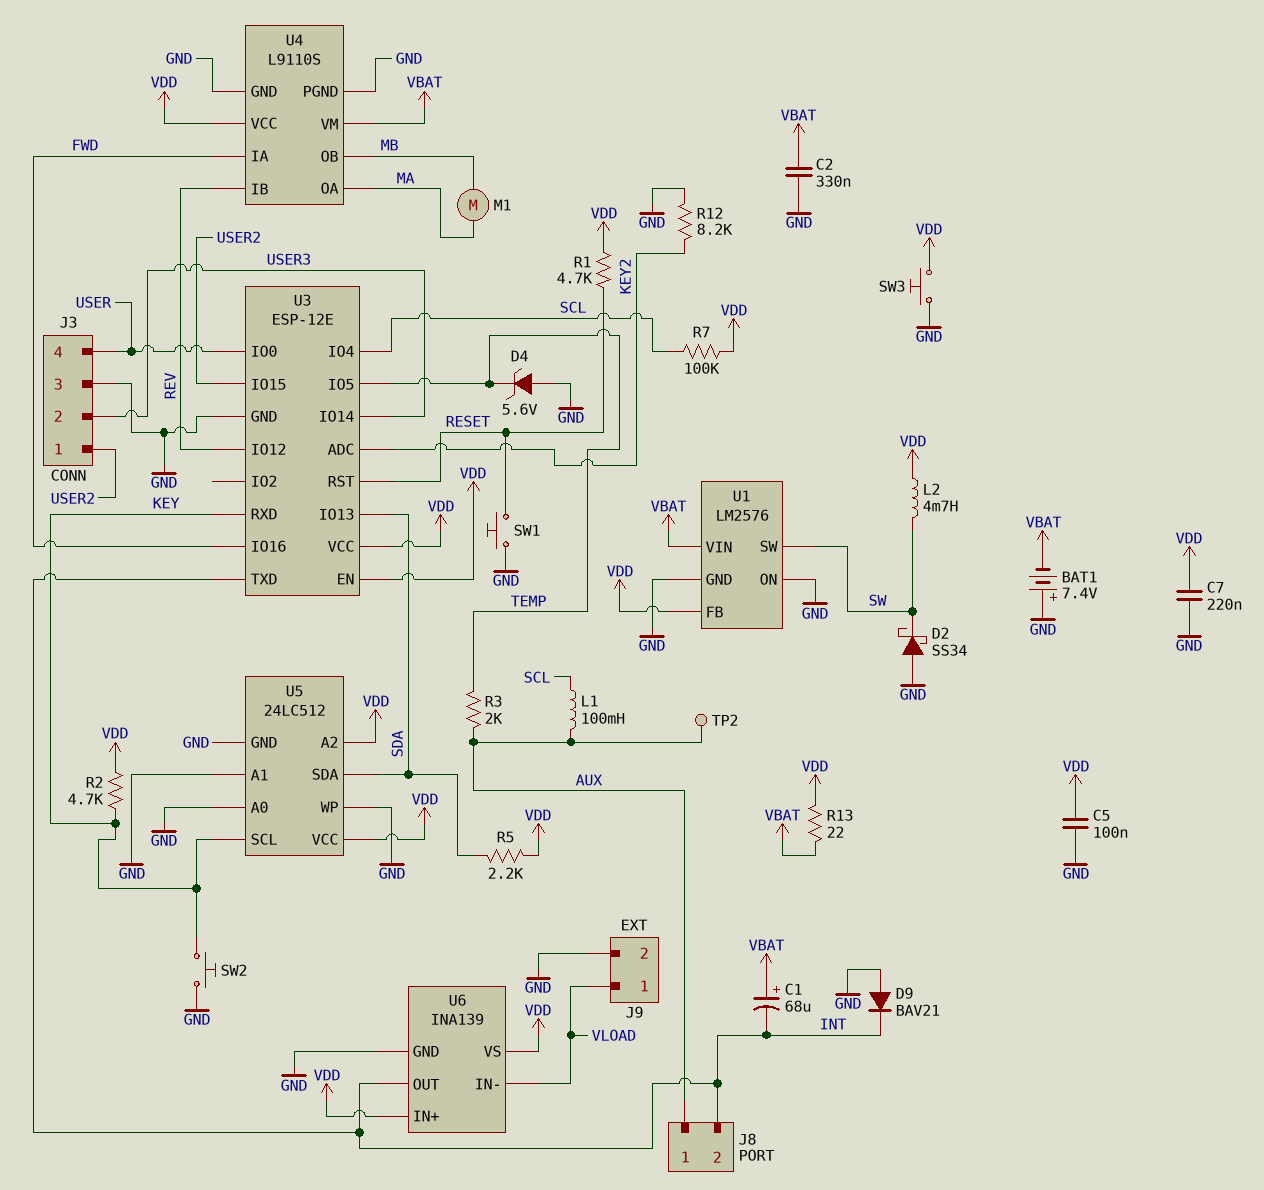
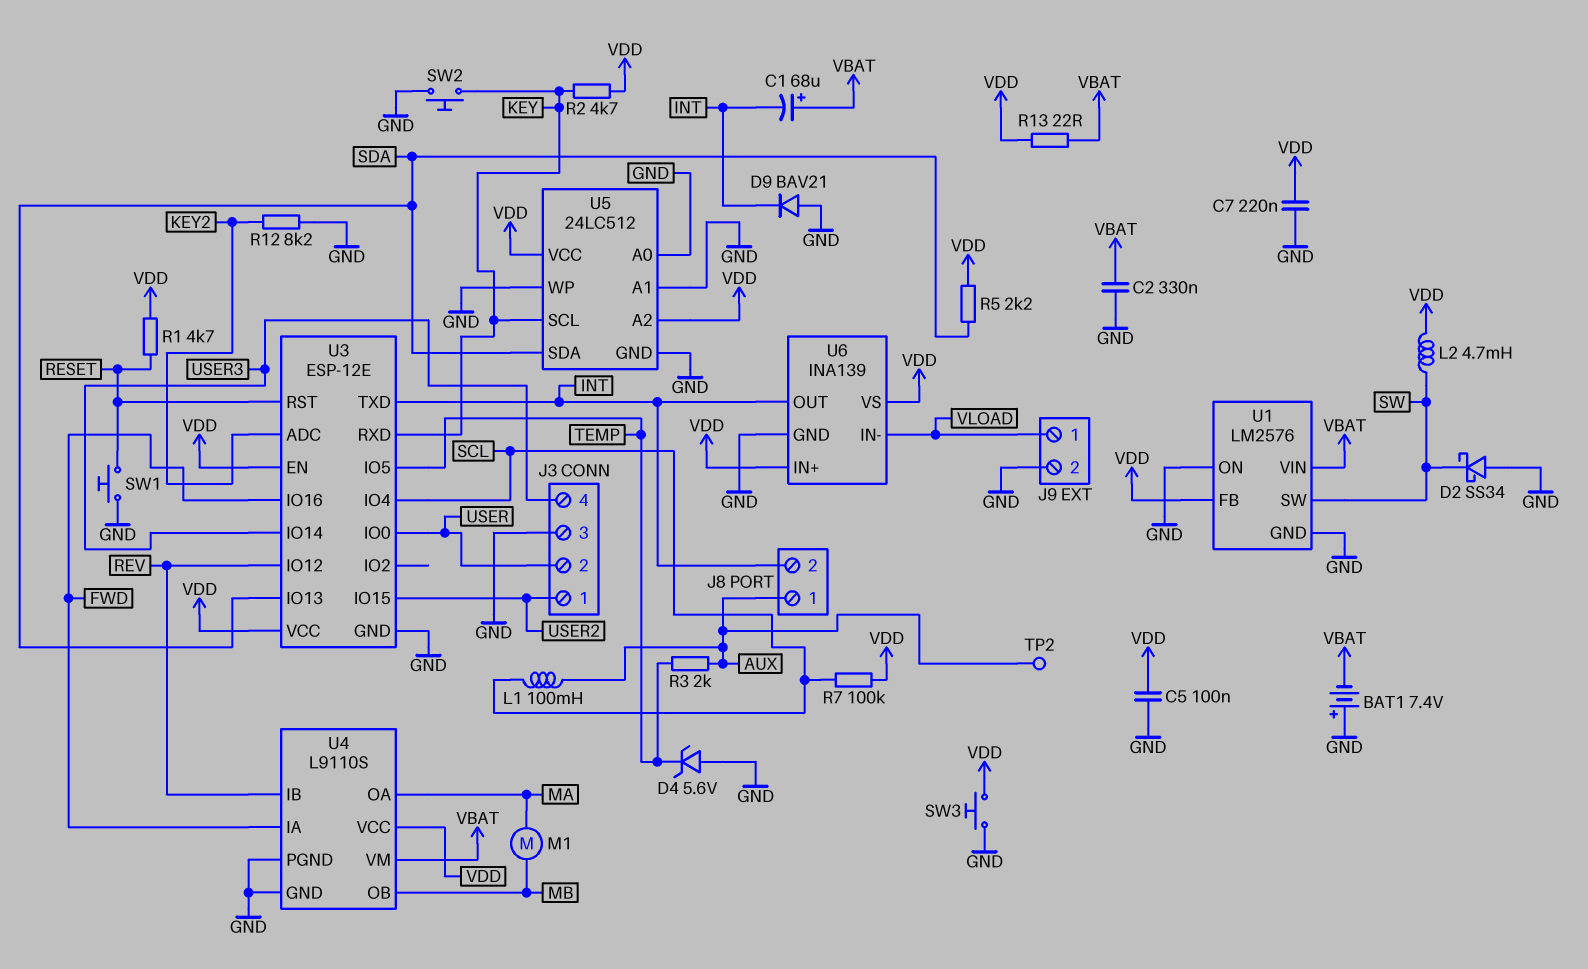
J3 pin 2: USER3 -> USER
J3 pin 4: USER -> USER3

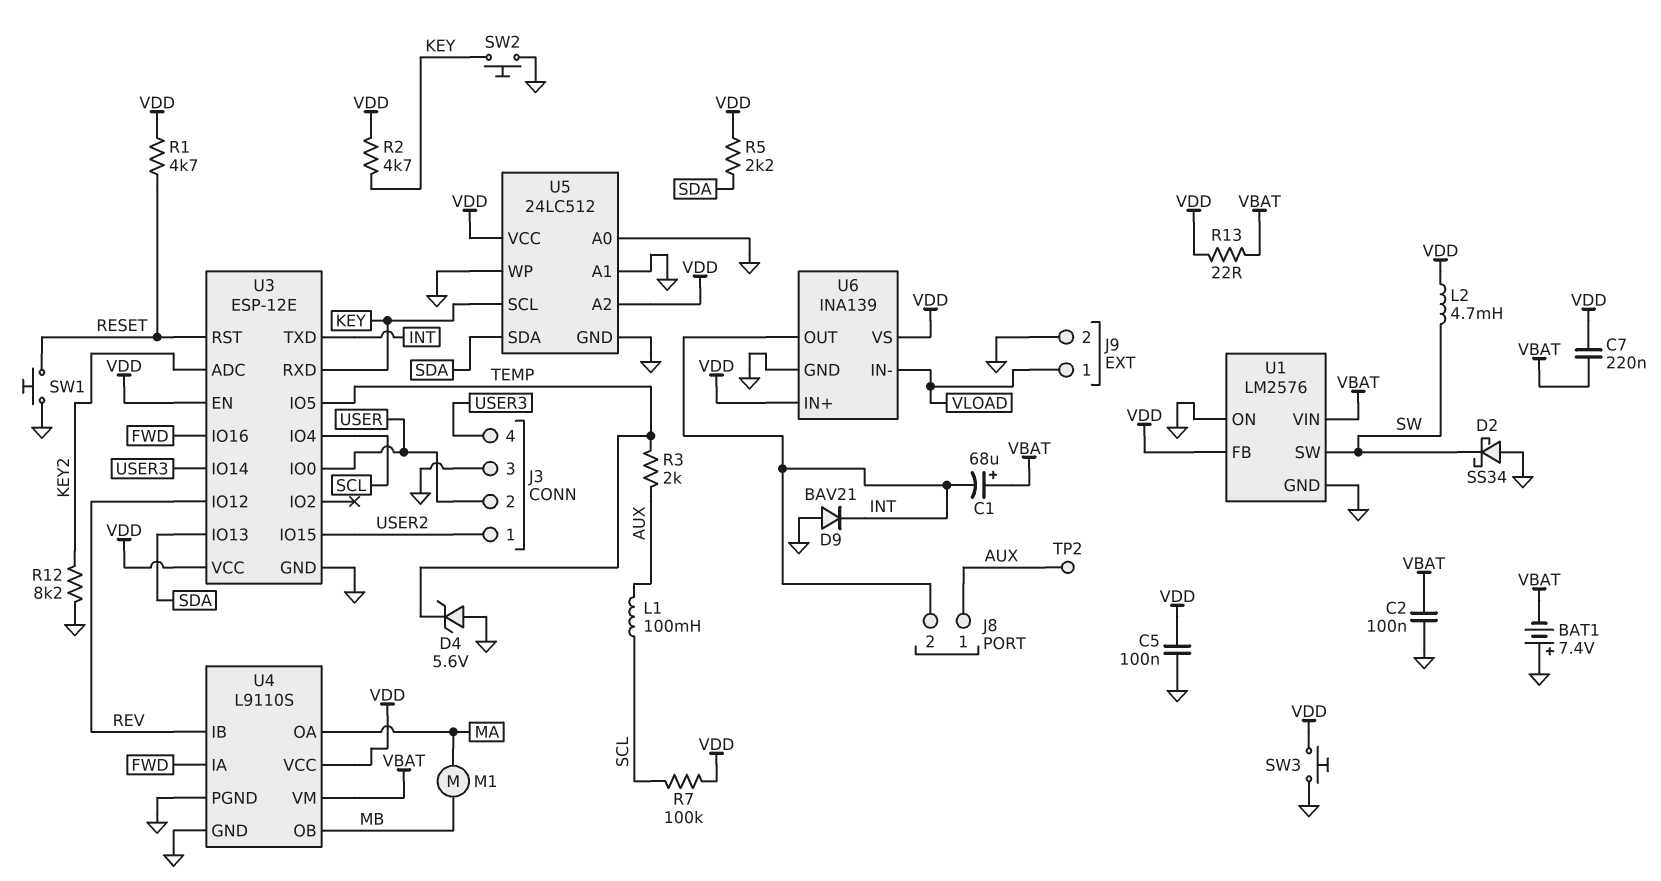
C2: 330nF (GND, VBAT) -> 100nF (GND, VBAT)
C7: 220nF (GND, VDD) -> 220nF (VBAT, VDD)

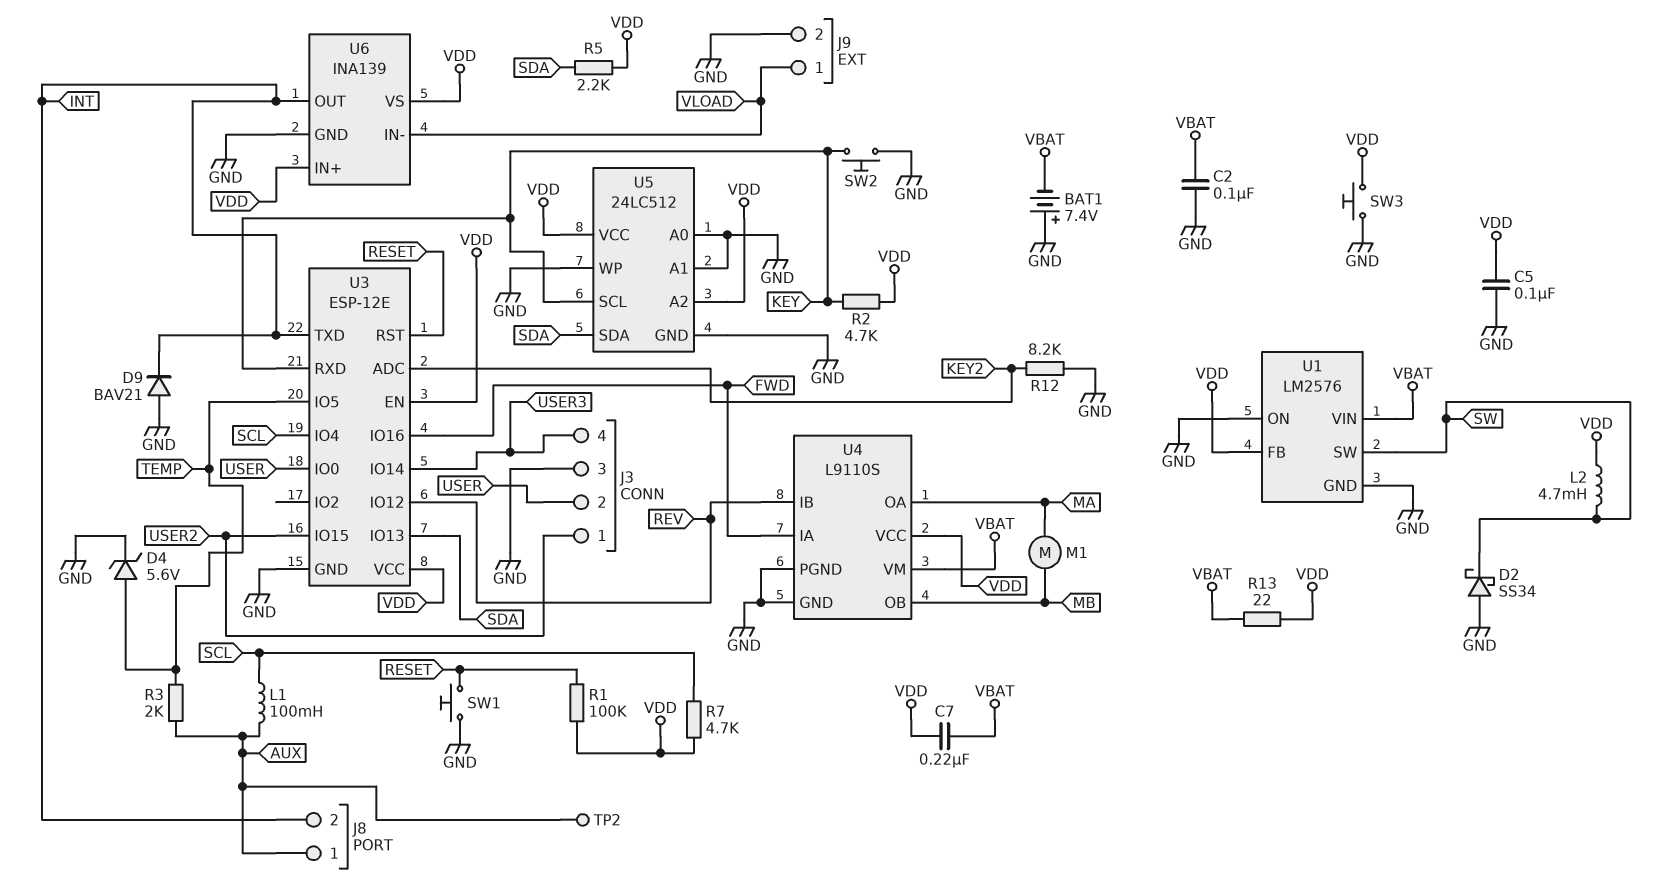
C1: 68uF (plus VBAT, minus INT) -> none
D4: zener 5.6V (A GND, K TEMP) -> zener 5.6V (A TEMP, K GND)
R1: 4.7k (RESET, VDD) -> 100k (RESET, VDD)
R7: 100k (SCL, VDD) -> 4.7k (SCL, VDD)

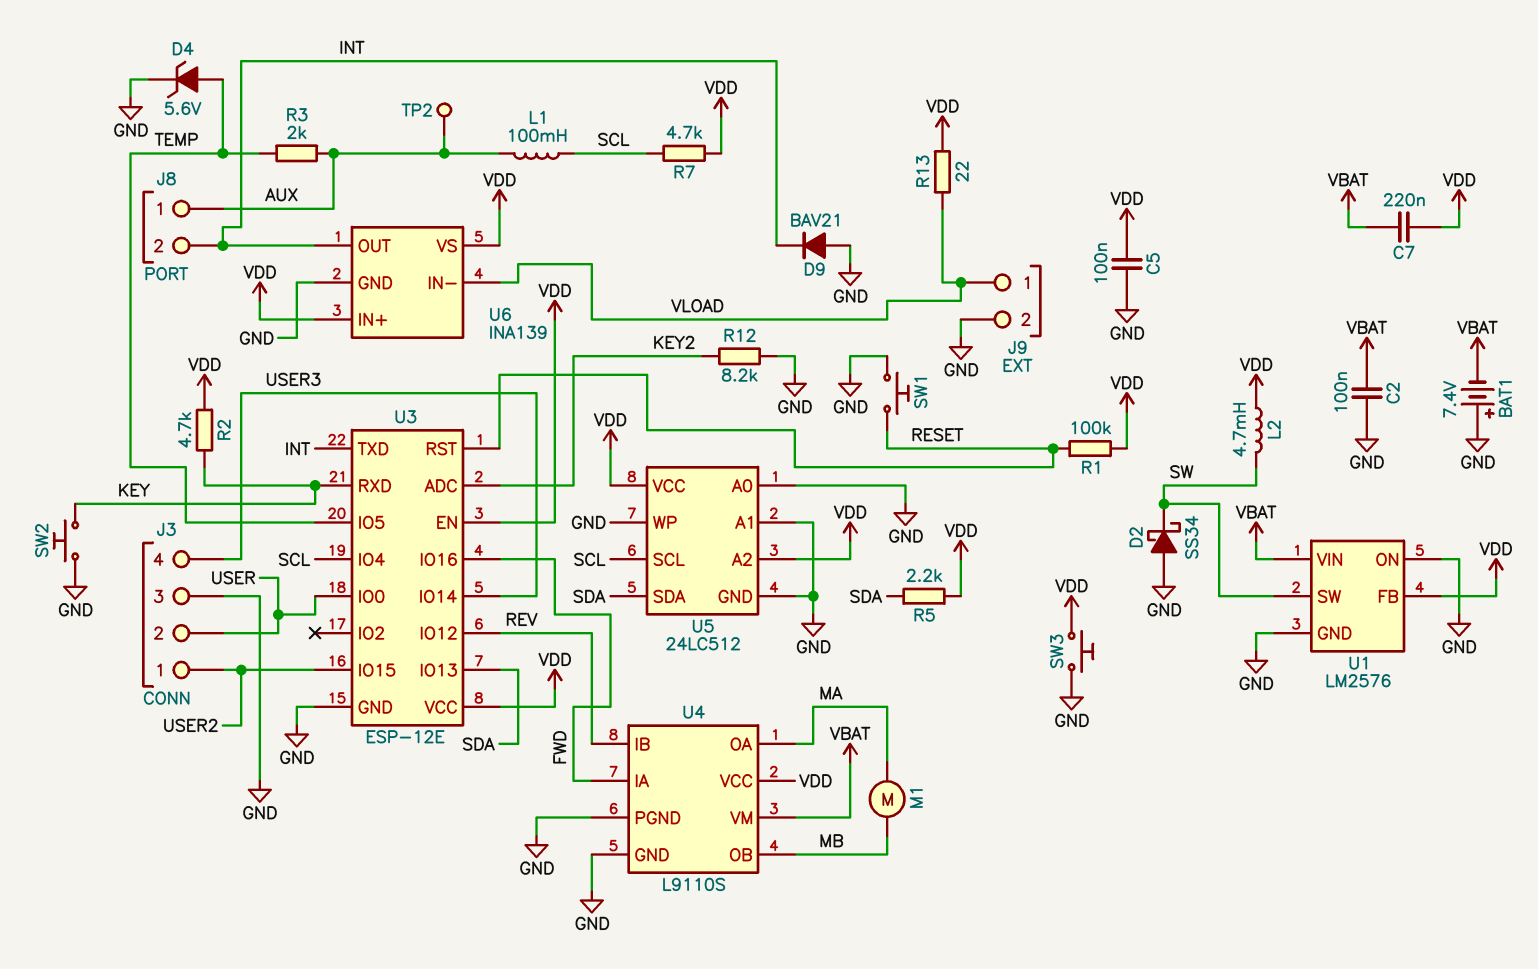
R13: 22 (VBAT, VDD) -> 22 (VDD, VLOAD)
U5 pin SCL: KEY -> SCL

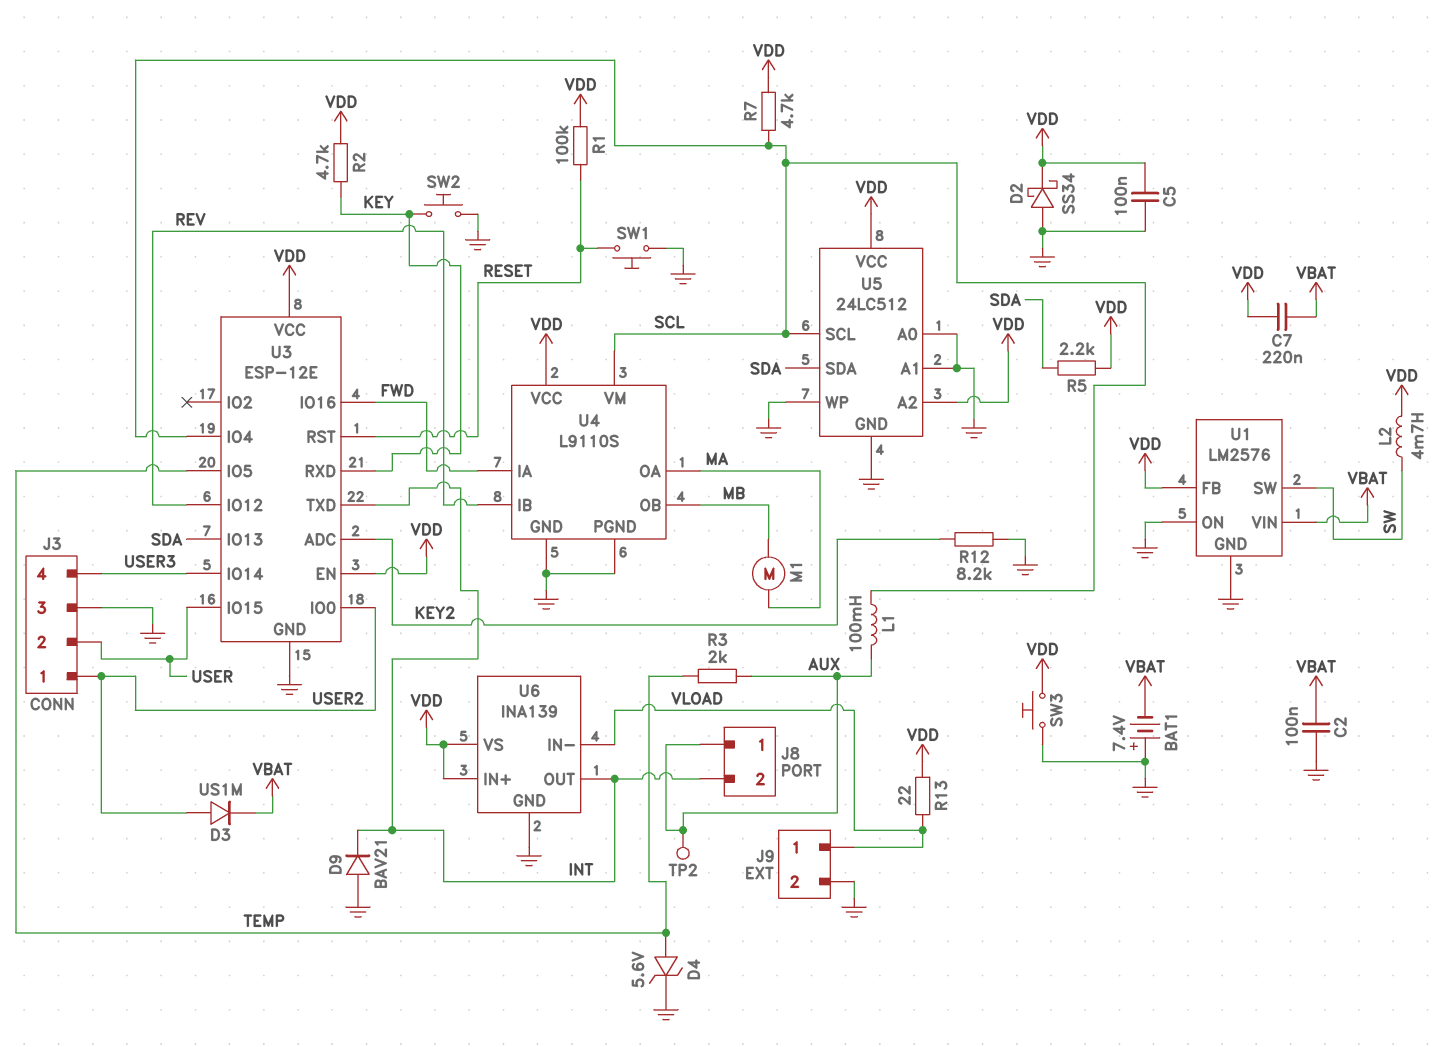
D2: schottky SS34 (A GND, K SW) -> schottky SS34 (A GND, K VDD)
D3: none -> diode US1M (A USER2, K VBAT)
U3 pin IO0: USER -> USER2
U3 pin IO15: USER2 -> USER
U4 pin VM: VBAT -> SCL

